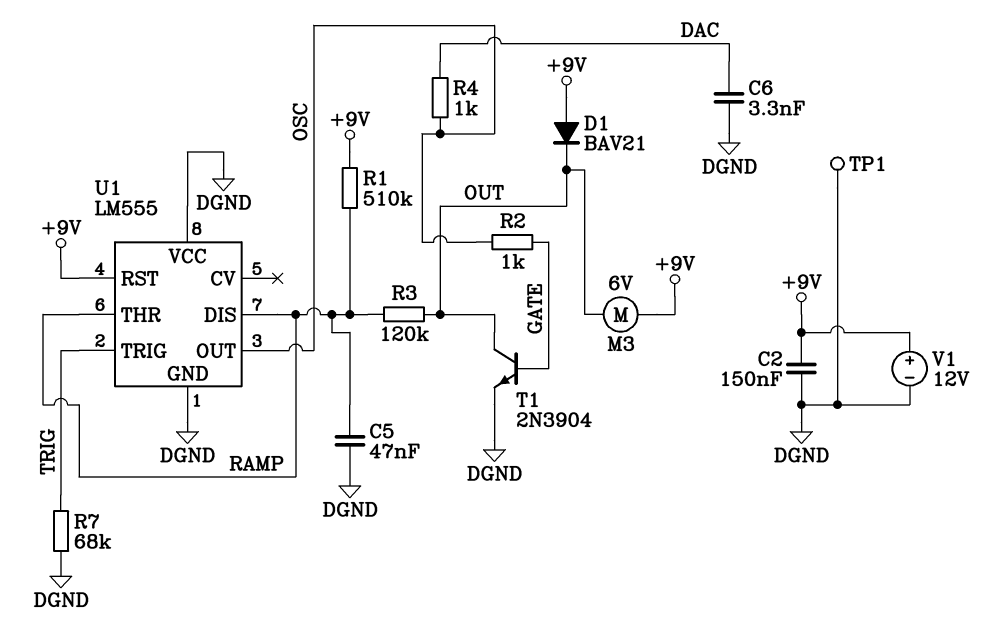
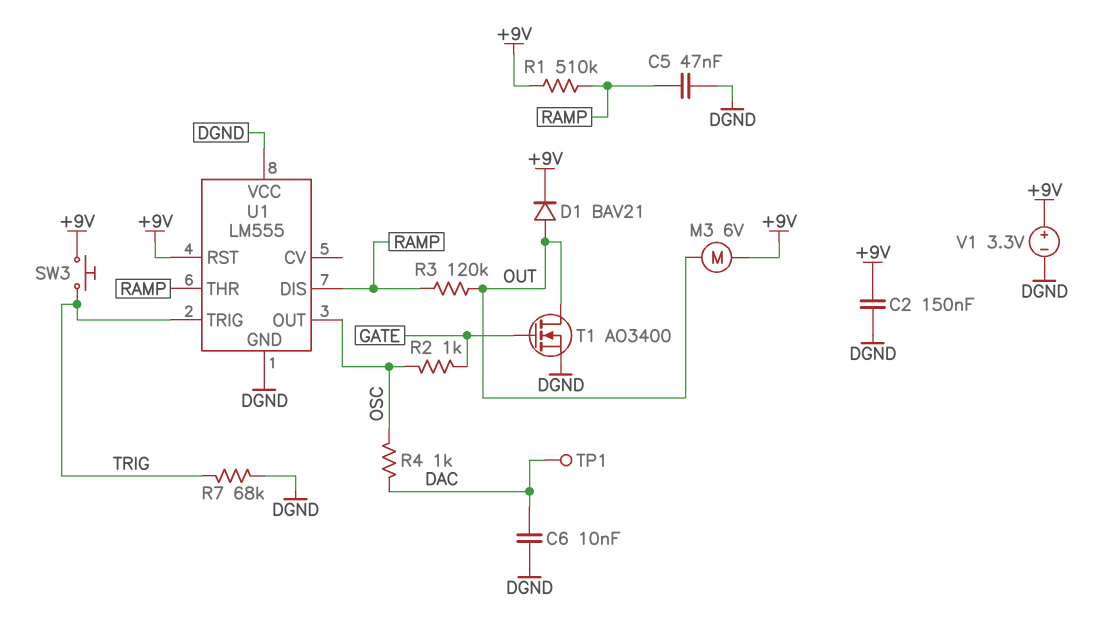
C6: 3.3nF (DAC, DGND) -> 10nF (DAC, DGND)
D1: diode BAV21 (A +9V, K OUT) -> diode BAV21 (A OUT, K +9V)
SW3: none -> button (+9V, TRIG)
T1: NPN 2N3904 (B GATE, C OUT, E DGND) -> NMOS AO3400 (G GATE, D OUT, S DGND)
TP1: test point (DGND) -> test point (DAC)
V1: 12V (plus +9V, minus DGND) -> 3.3V (plus +9V, minus DGND)

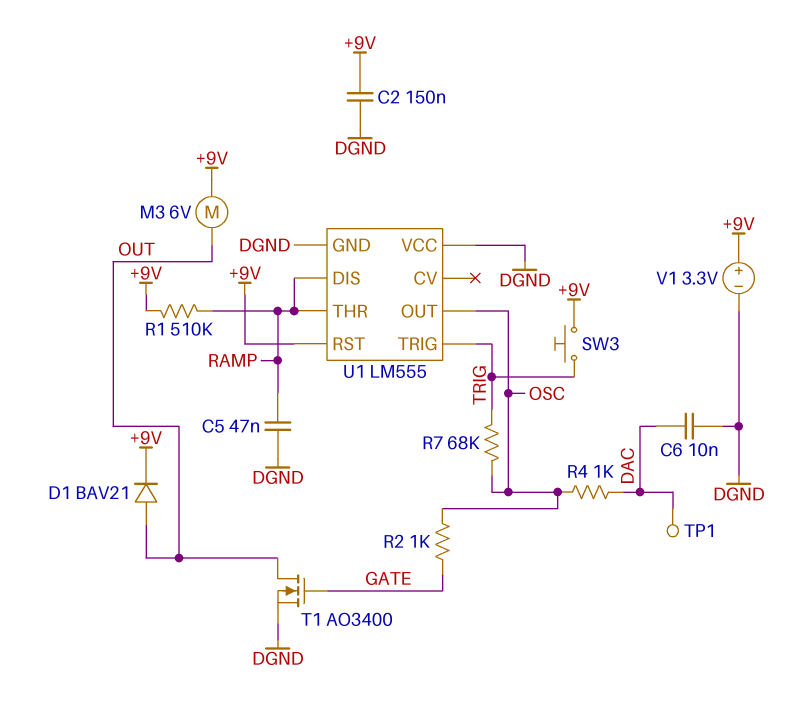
R3: 120k (OUT, RAMP) -> none
R7: 68k (DGND, TRIG) -> 68k (OSC, TRIG)

